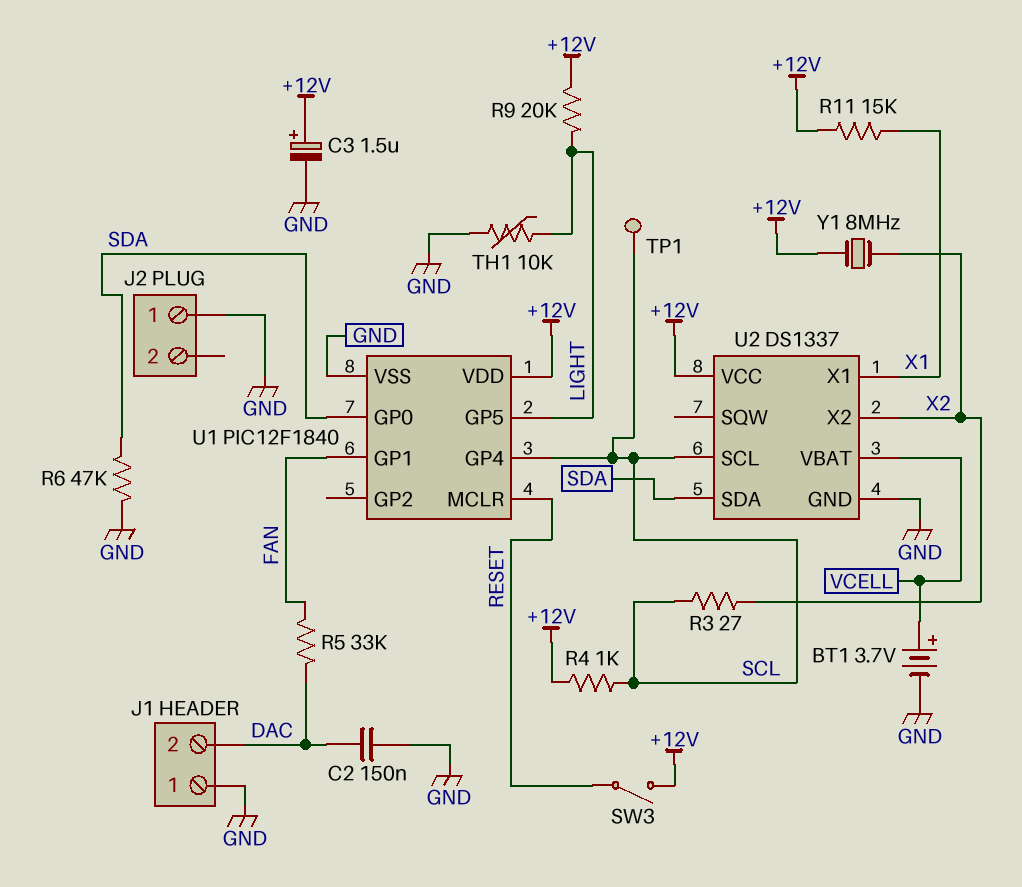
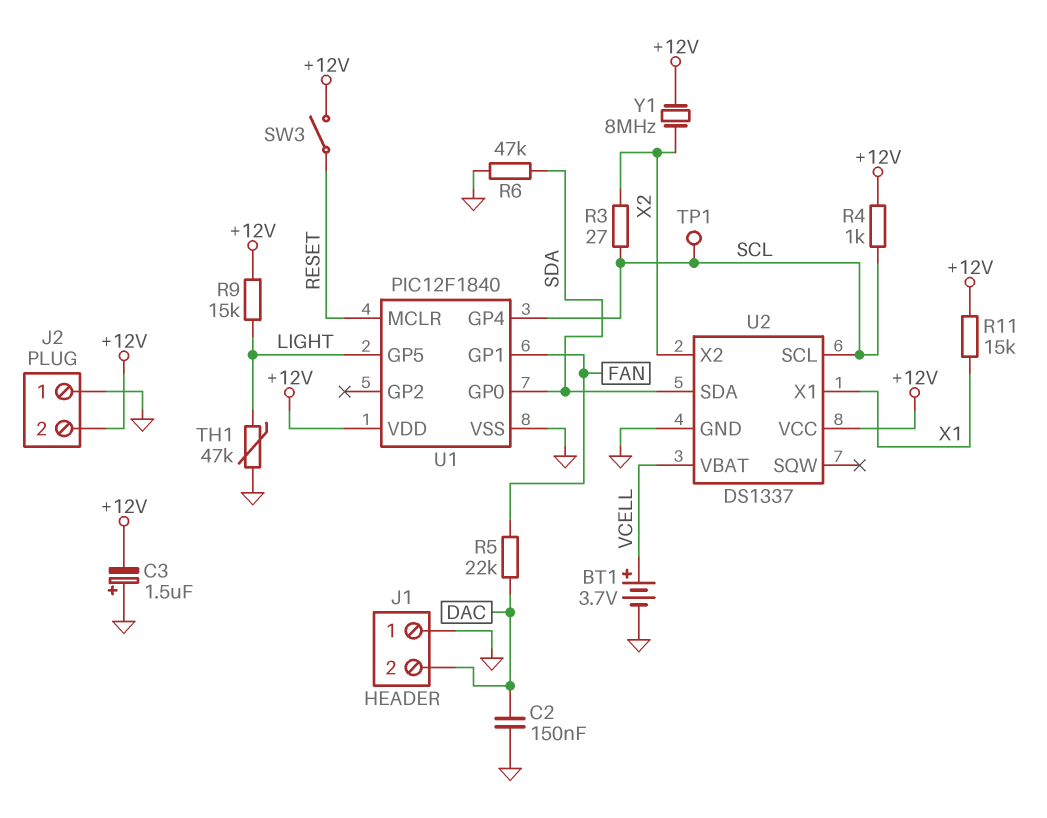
C3: 1.5uF (plus +12V, minus GND) -> 1.5uF (plus GND, minus +12V)
J2 pin 2: none -> +12V
R5: 33k (DAC, FAN) -> 22k (DAC, FAN)
R9: 20k (+12V, LIGHT) -> 15k (+12V, LIGHT)
TH1: 10k (GND, LIGHT) -> 47k (GND, LIGHT)

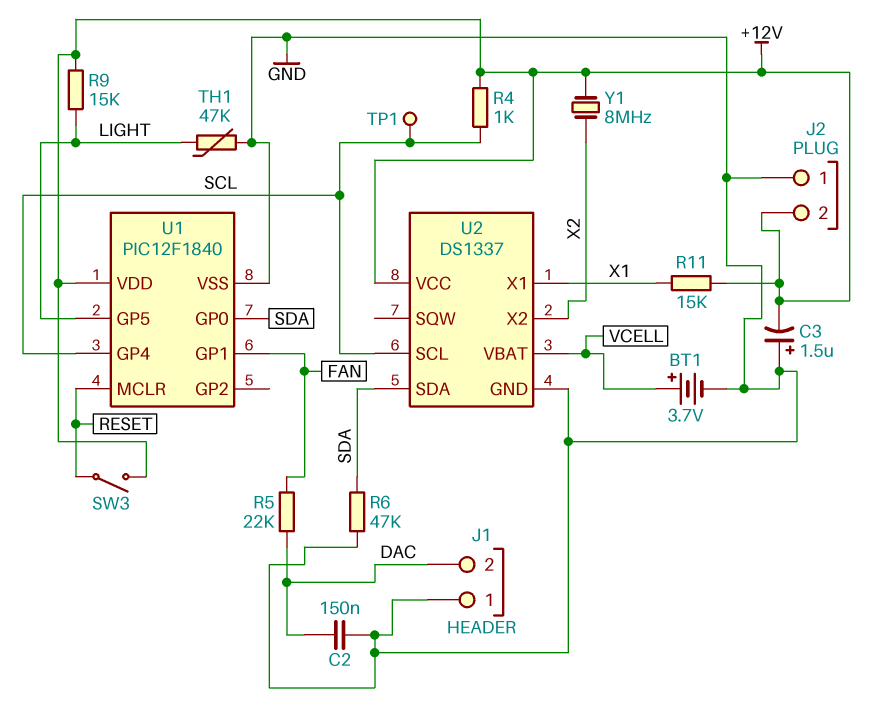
R3: 27 (SCL, X2) -> none

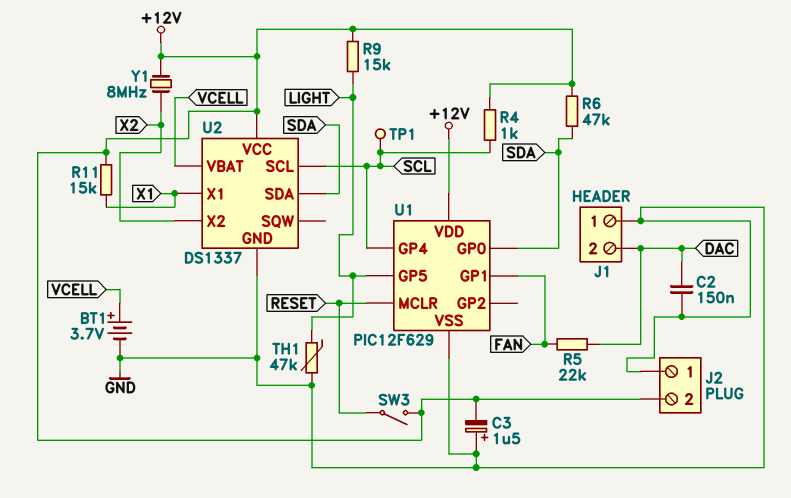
R6: 47k (GND, SDA) -> 47k (+12V, SDA)
U1: PIC12F1840 -> PIC12F629

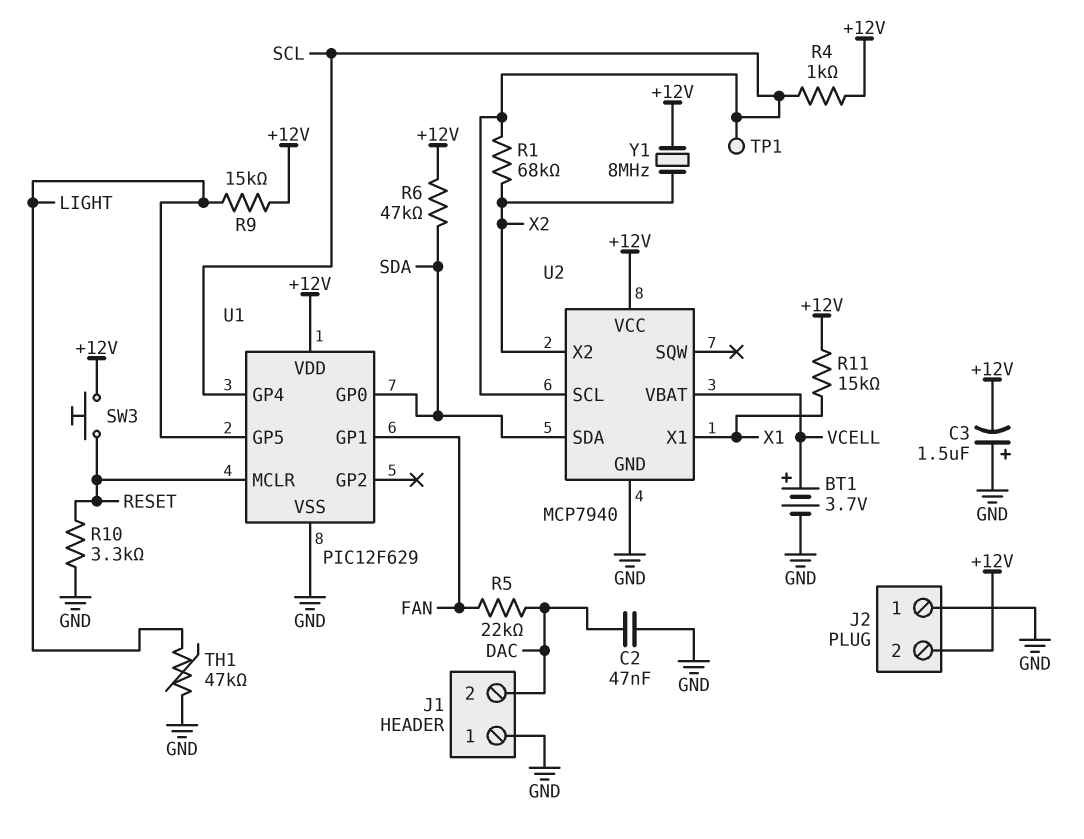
C2: 150nF (DAC, GND) -> 47nF (DAC, GND)
R1: none -> 68k (SCL, X2)
R10: none -> 3.3k (GND, RESET)
SW3: switch (+12V, RESET) -> button (+12V, RESET)
U2: DS1337 -> MCP7940

